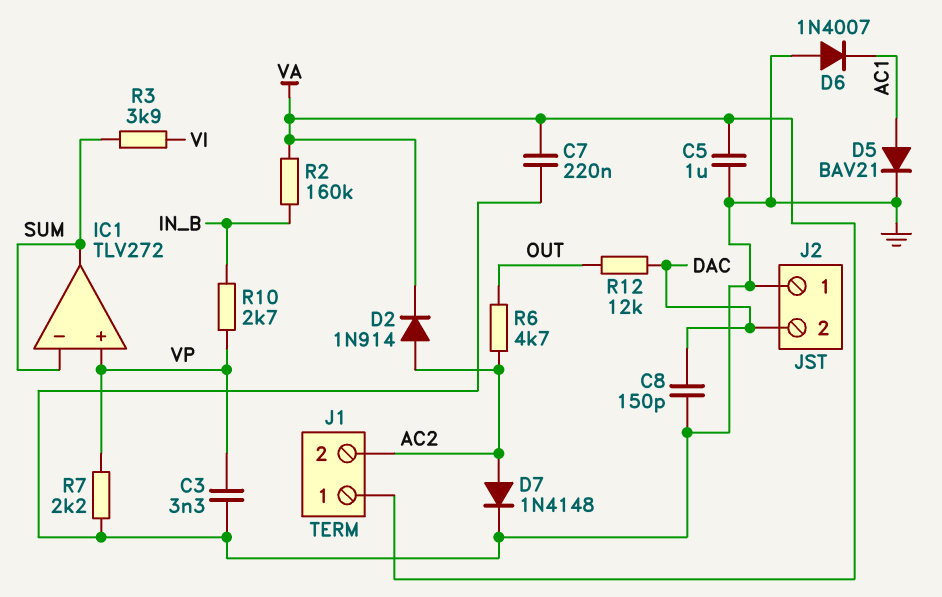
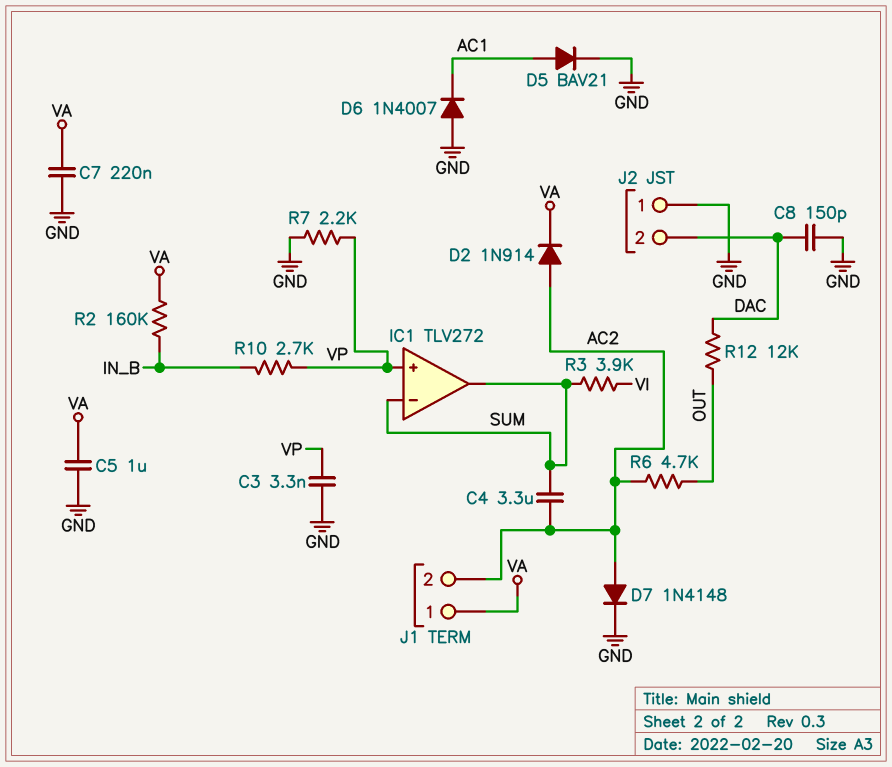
C4: none -> 3.3uF (AC2, SUM)

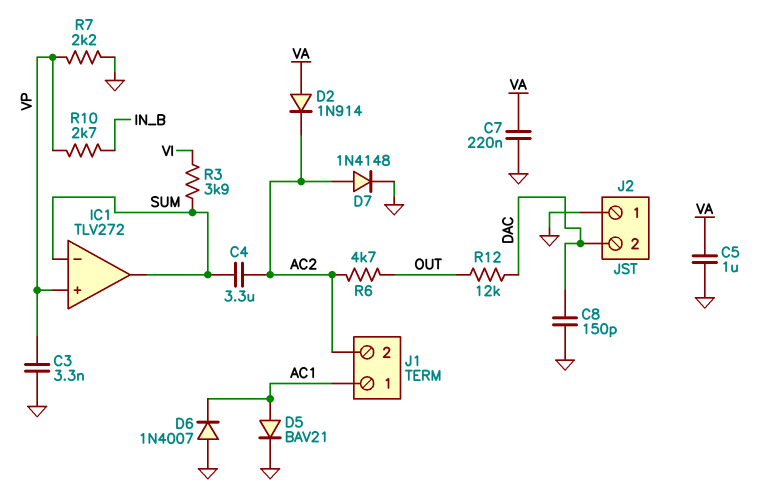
D2: diode 1N914 (A AC2, K VA) -> diode 1N914 (A VA, K AC2)
J1 pin 1: VA -> AC1
R2: 160k (IN_B, VA) -> none

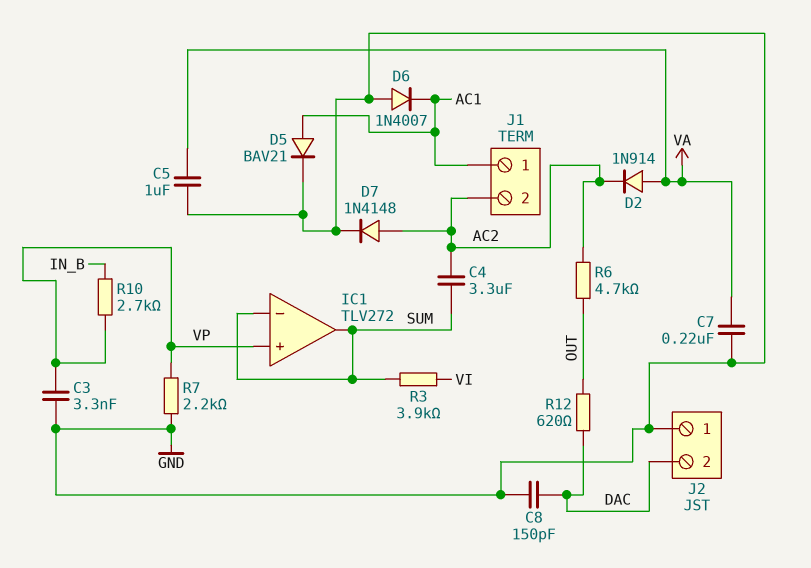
R12: 12k (DAC, OUT) -> 620 (DAC, OUT)

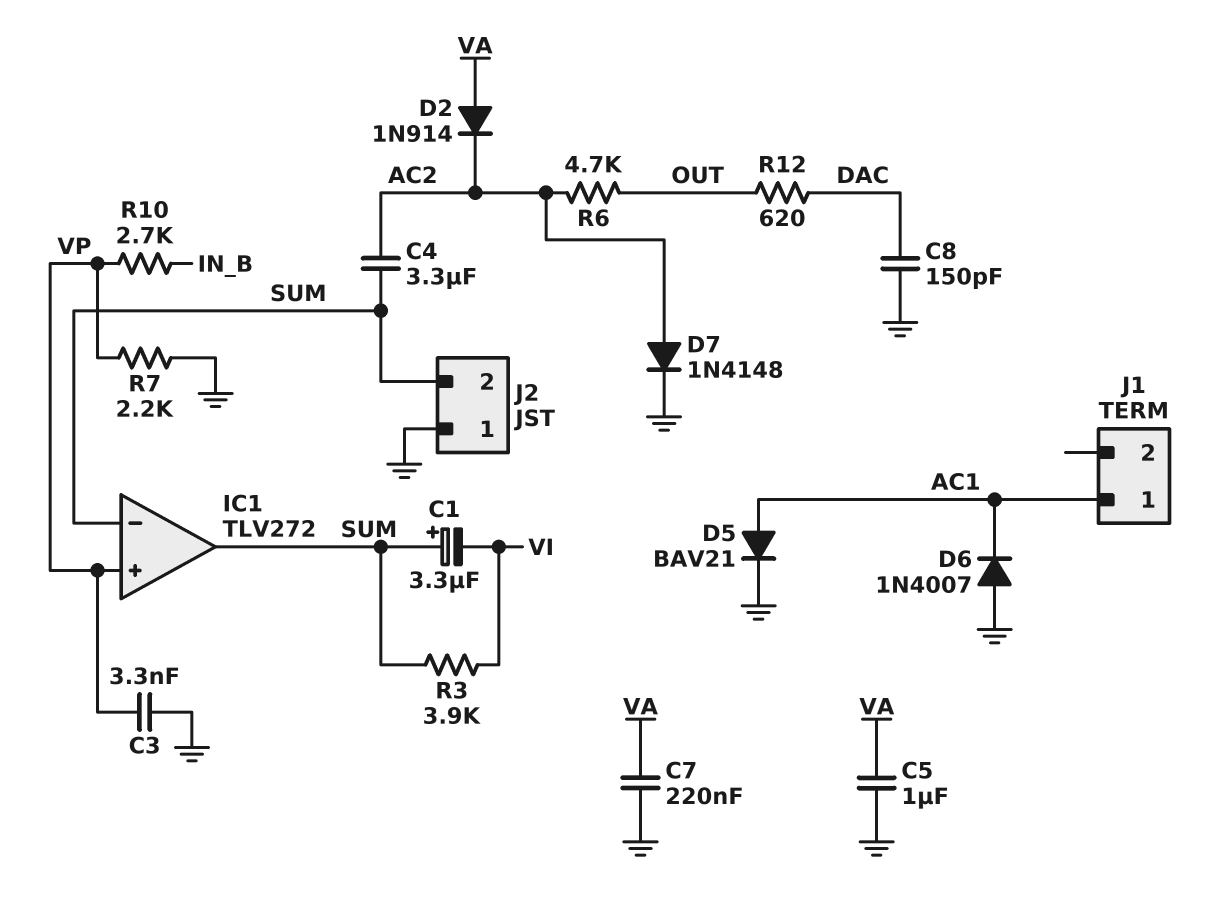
C1: none -> 3.3uF (plus SUM, minus VI)
J1 pin 2: AC2 -> none
J2 pin 2: DAC -> SUM

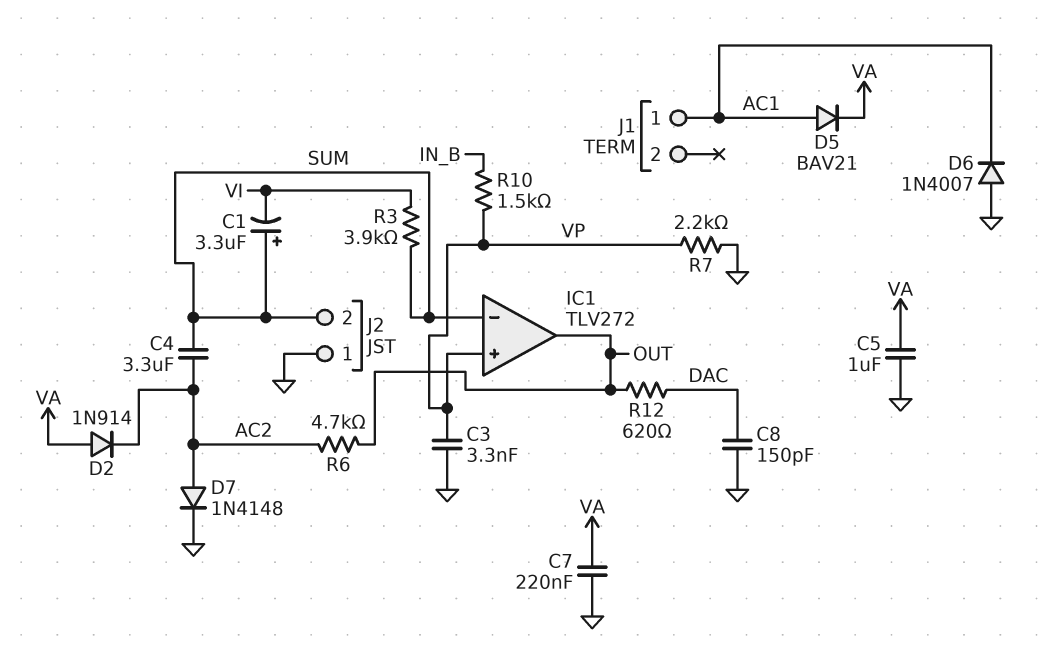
D5: diode BAV21 (A AC1, K GND) -> diode BAV21 (A AC1, K VA)
IC1 pin out: SUM -> OUT
R10: 2.7k (IN_B, VP) -> 1.5k (IN_B, VP)

